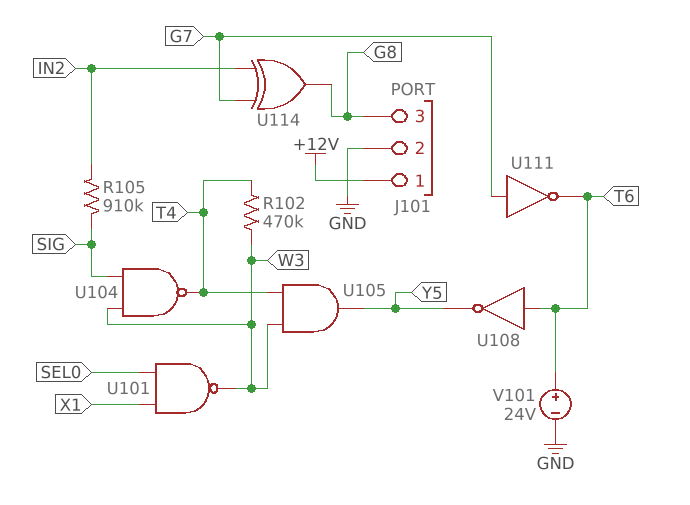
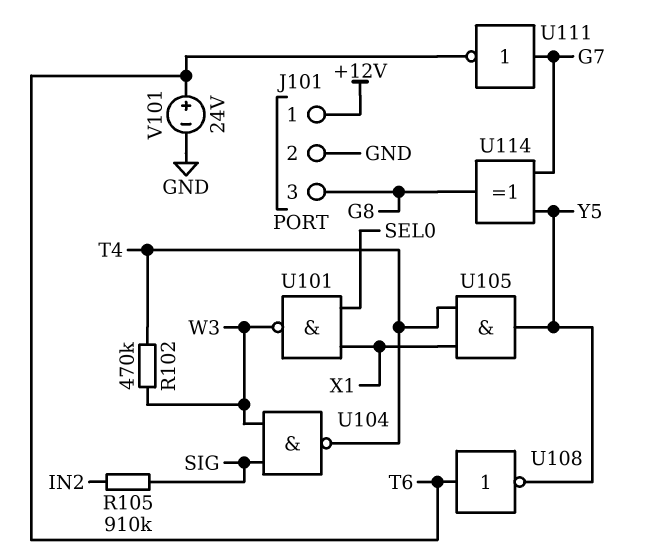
U105: AND (in T4, in W3, out Y5) -> AND (in T4, in X1, out Y5)
U114: XOR (in G7, in IN2, out G8) -> XOR (in G7, in Y5, out G8)

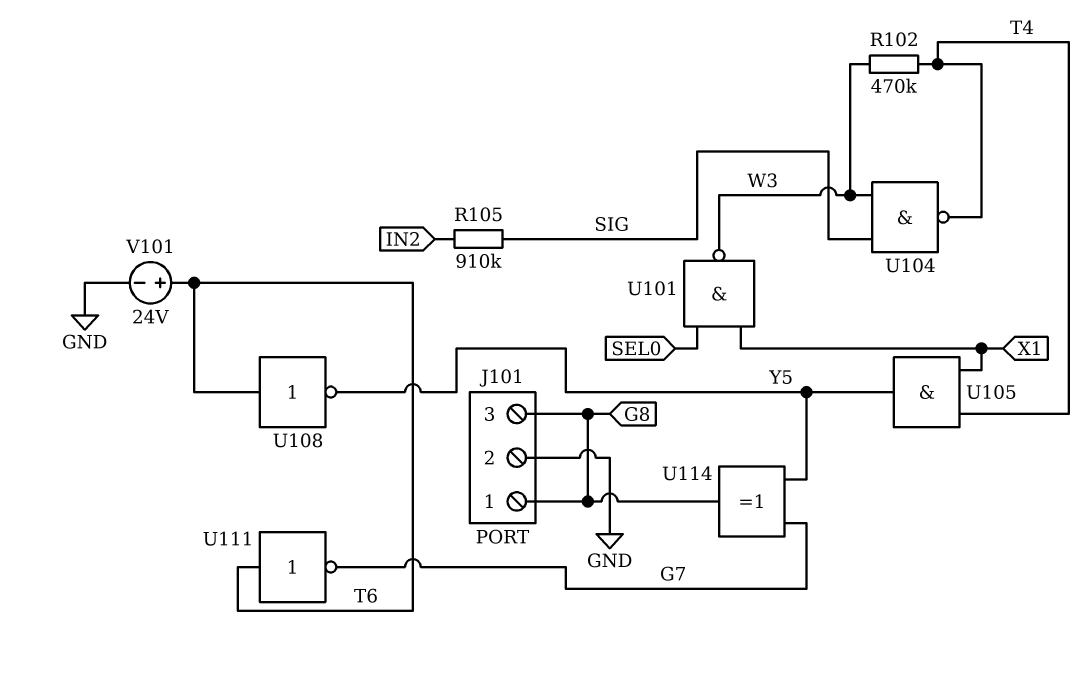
J101 pin 1: +12V -> G8
U111: NOT (in G7, out T6) -> NOT (in T6, out G7)

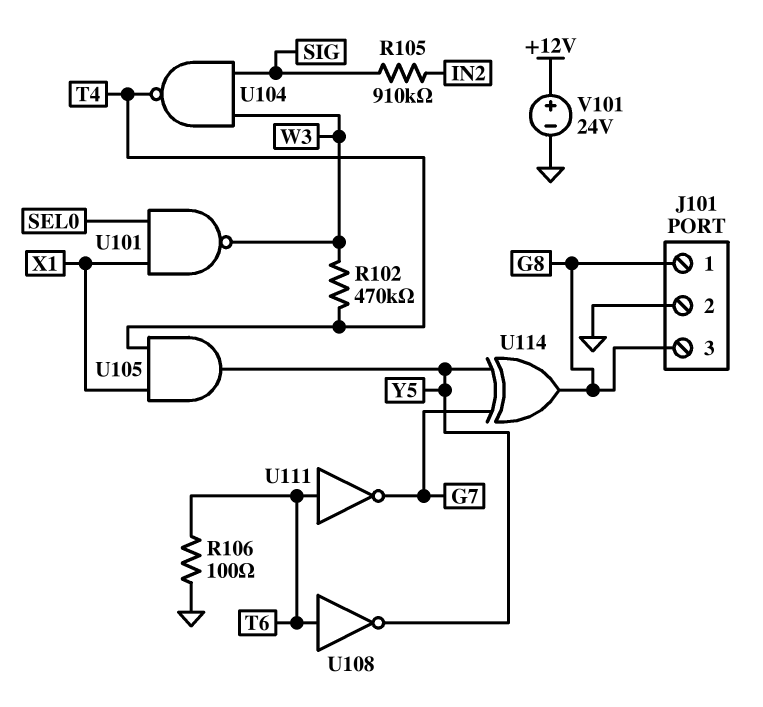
R106: none -> 100 (GND, T6)
V101: 24V (plus T6, minus GND) -> 24V (plus +12V, minus GND)

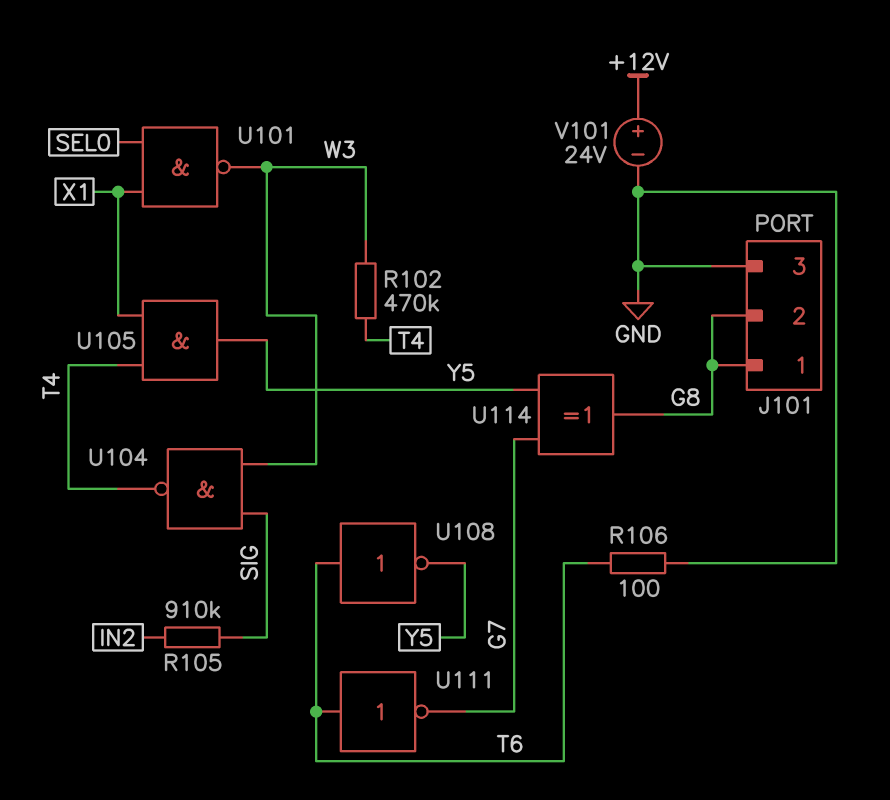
J101 pin 2: GND -> G8
J101 pin 3: G8 -> GND

